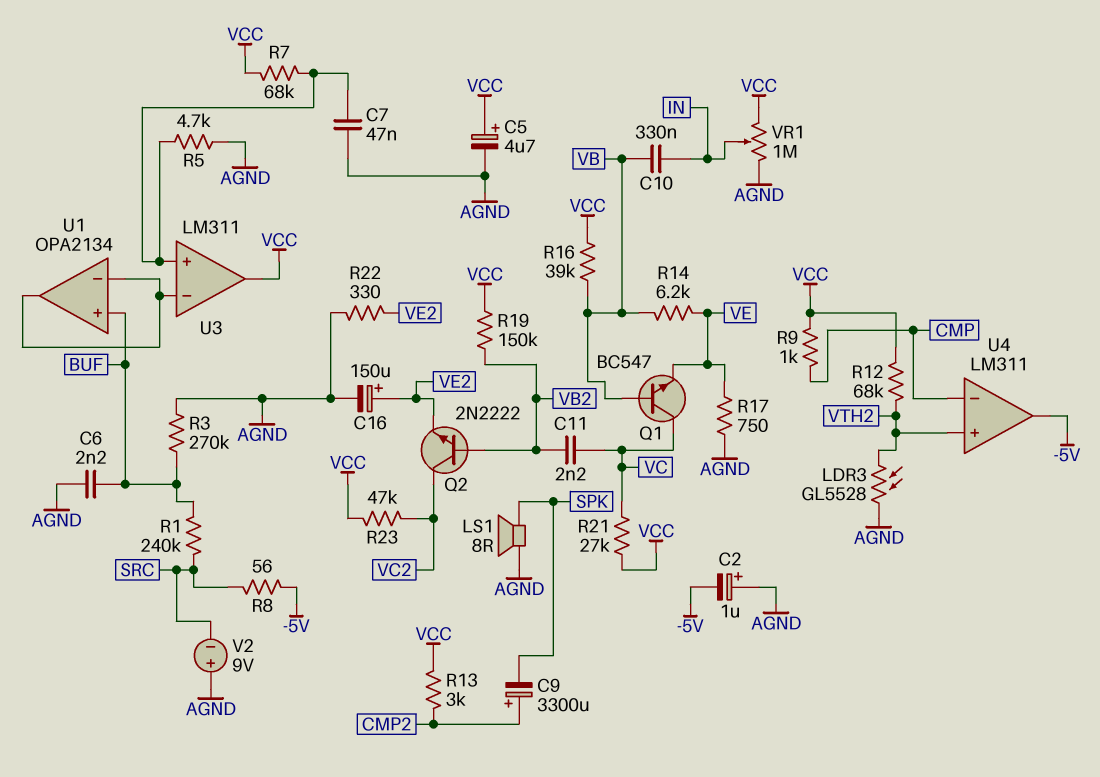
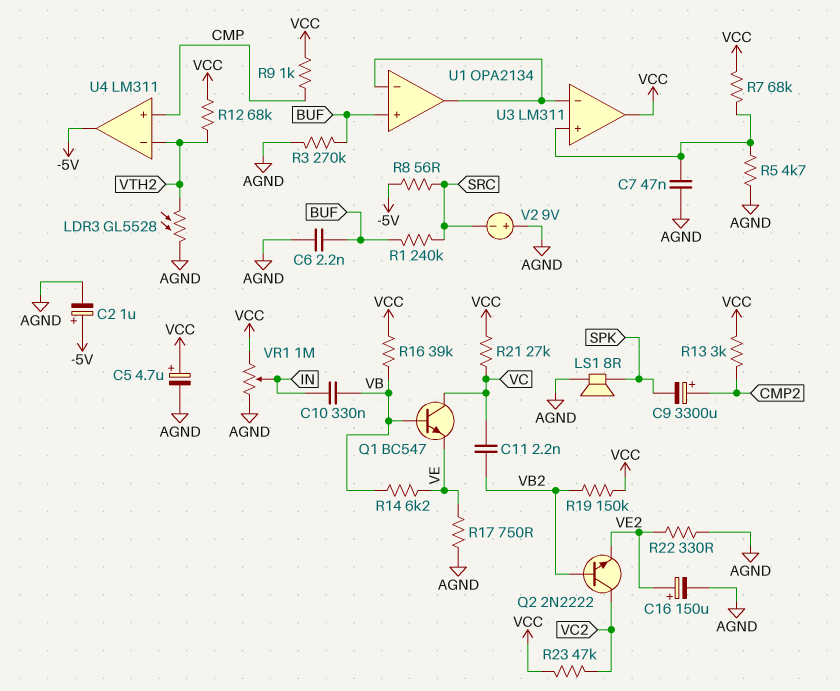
C2: 1uF (plus AGND, minus -5V) -> 1uF (plus -5V, minus AGND)
U4 pin in+: VTH2 -> CMP
U4 pin in-: CMP -> VTH2

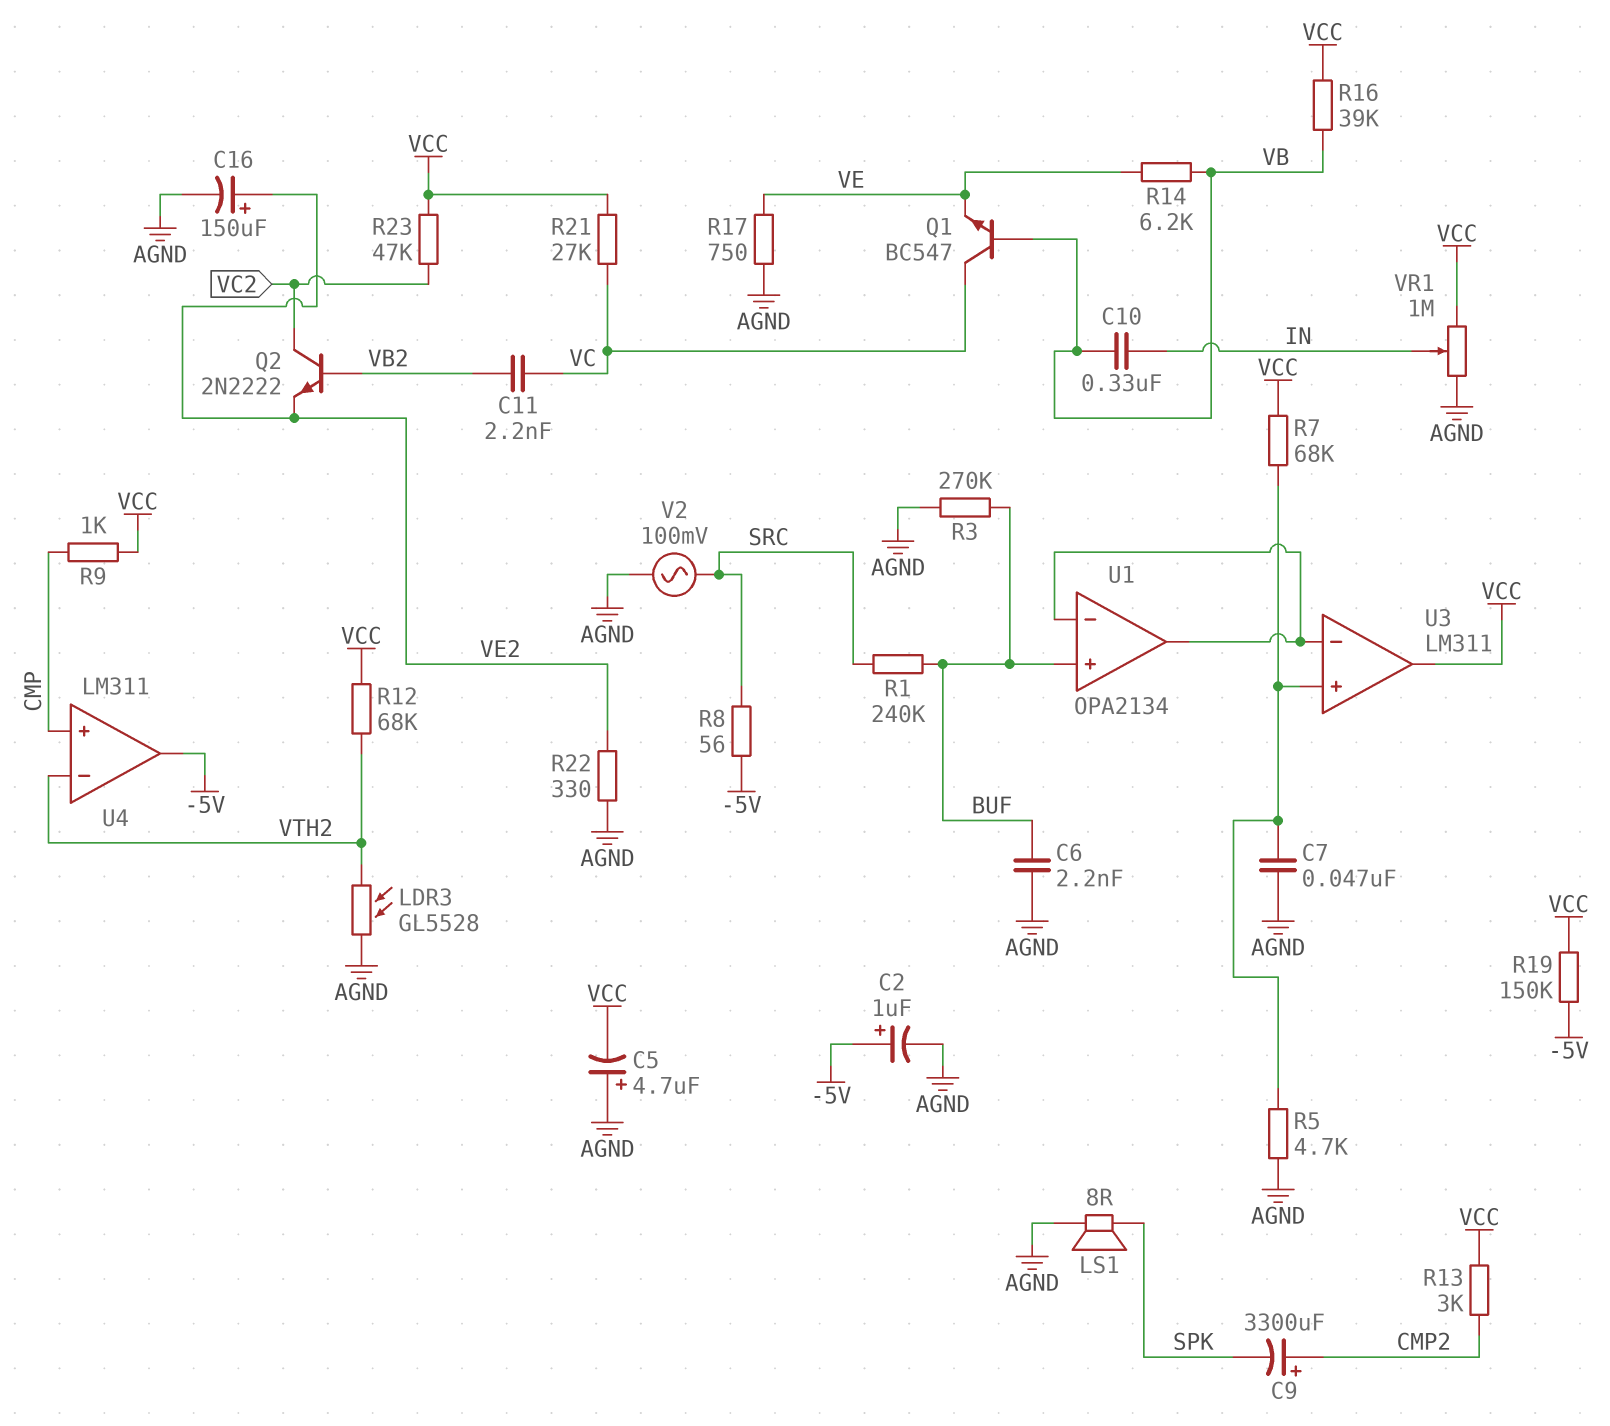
C5: 4.7uF (plus VCC, minus AGND) -> 4.7uF (plus AGND, minus VCC)
R19: 150k (VB2, VCC) -> 150k (-5V, VCC)
V2: 9V (plus AGND, minus SRC) -> AC 100mV (AGND, SRC)

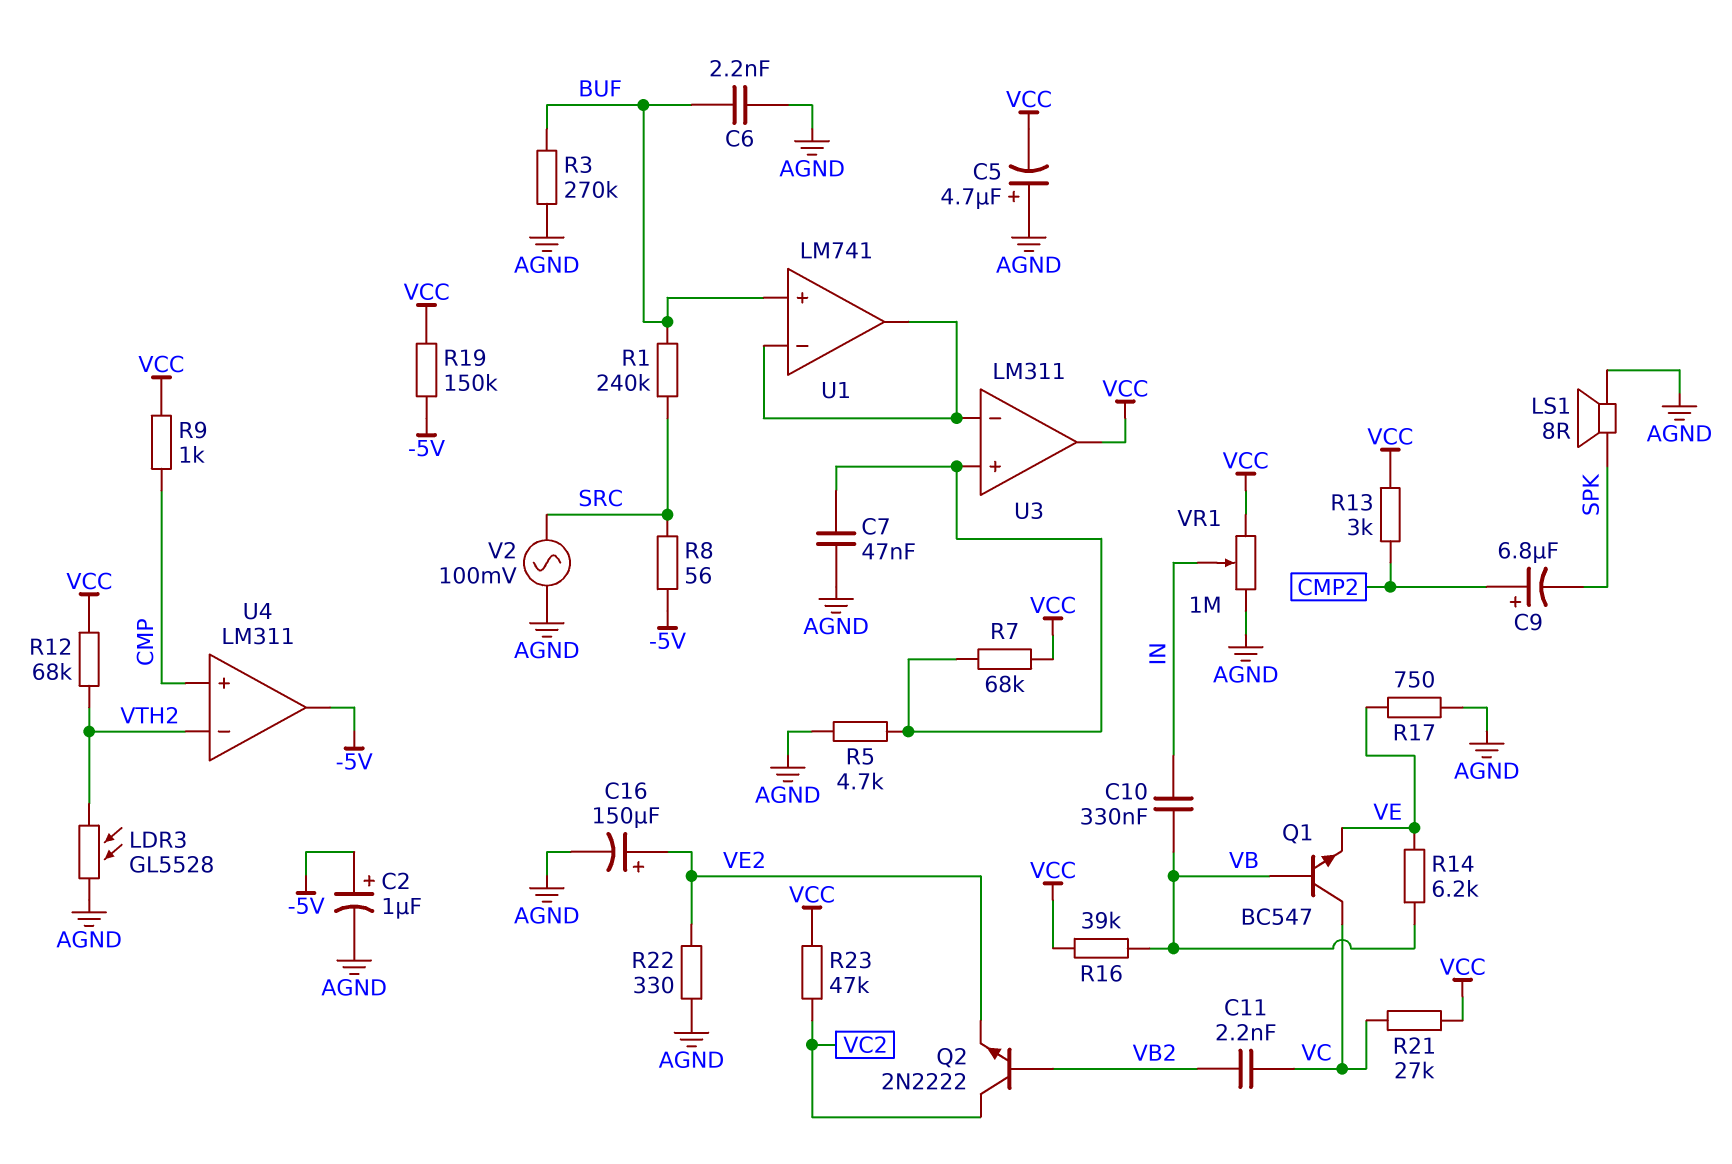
C9: 3300uF (plus CMP2, minus SPK) -> 6.8uF (plus CMP2, minus SPK)
U1: OPA2134 -> LM741

